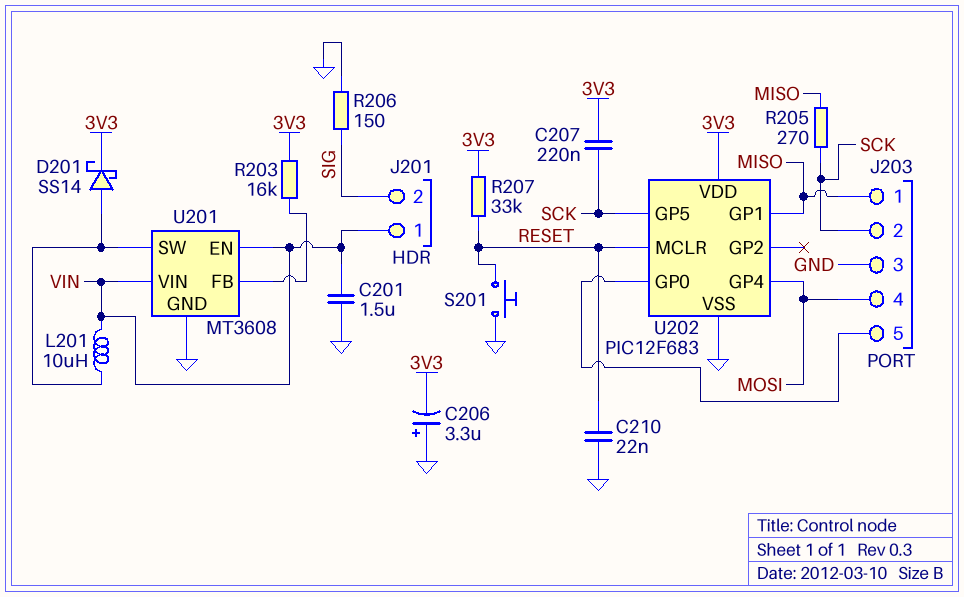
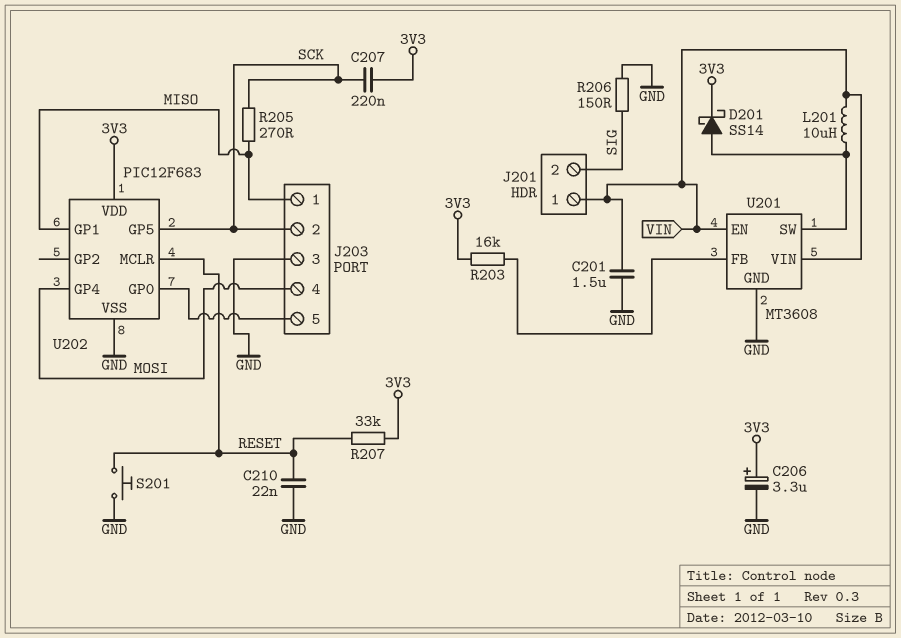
C206: 3.3uF (plus GND, minus 3V3) -> 3.3uF (plus 3V3, minus GND)

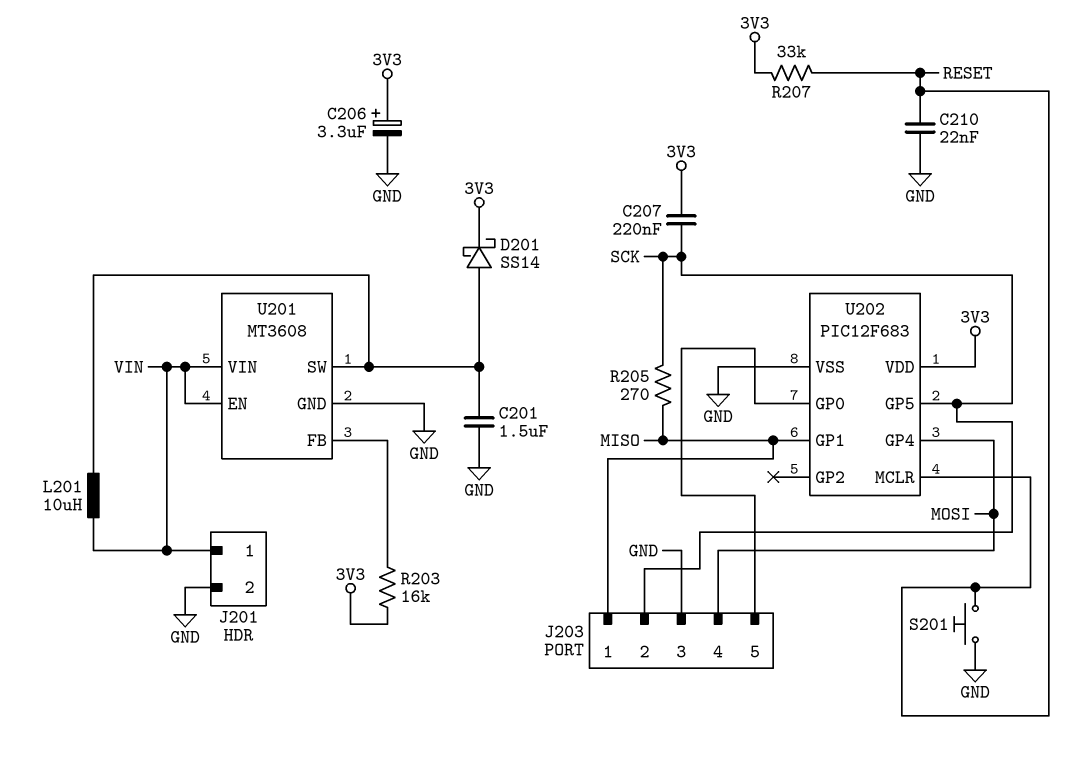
C201: 1.5uF (GND, VIN) -> 1.5uF (GND, U201/SW)
J201 pin 2: SIG -> GND
R206: 150 (GND, SIG) -> none

